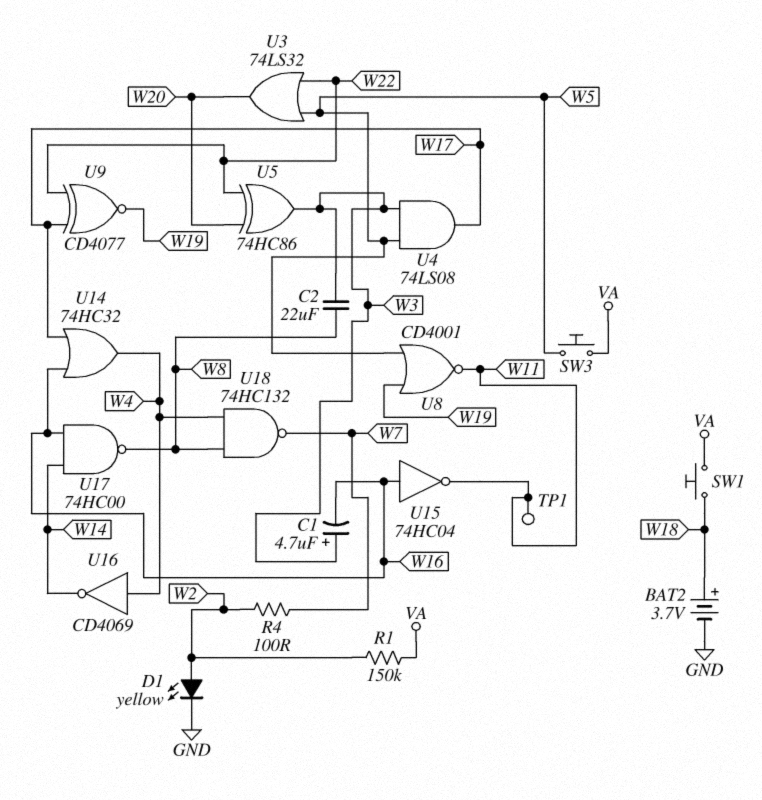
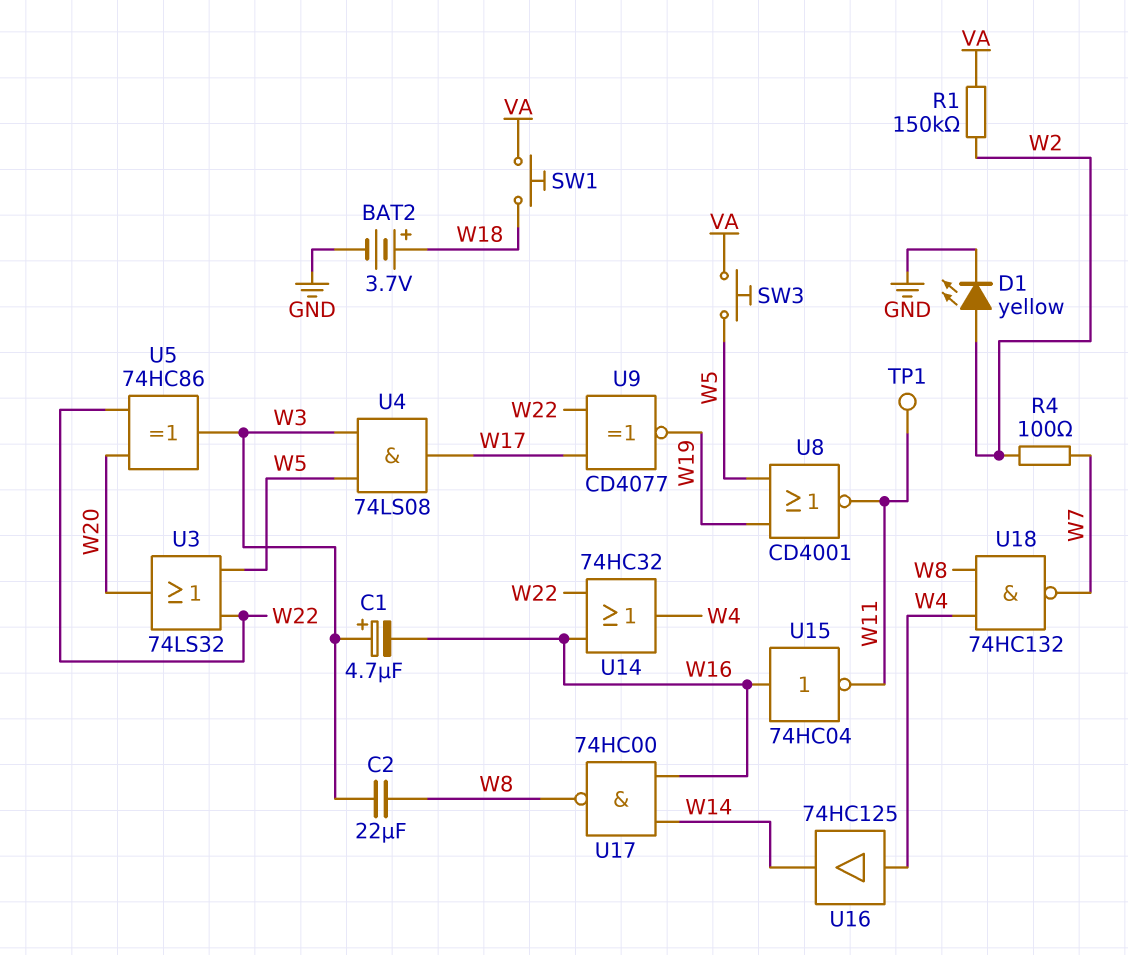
U14: OR 74HC32 (in W16, in W17, out W4) -> OR 74HC32 (in W16, in W22, out W4)
U16: NOT CD4069 (in W4, out W14) -> buffer 74HC125 (in W4, out W14)

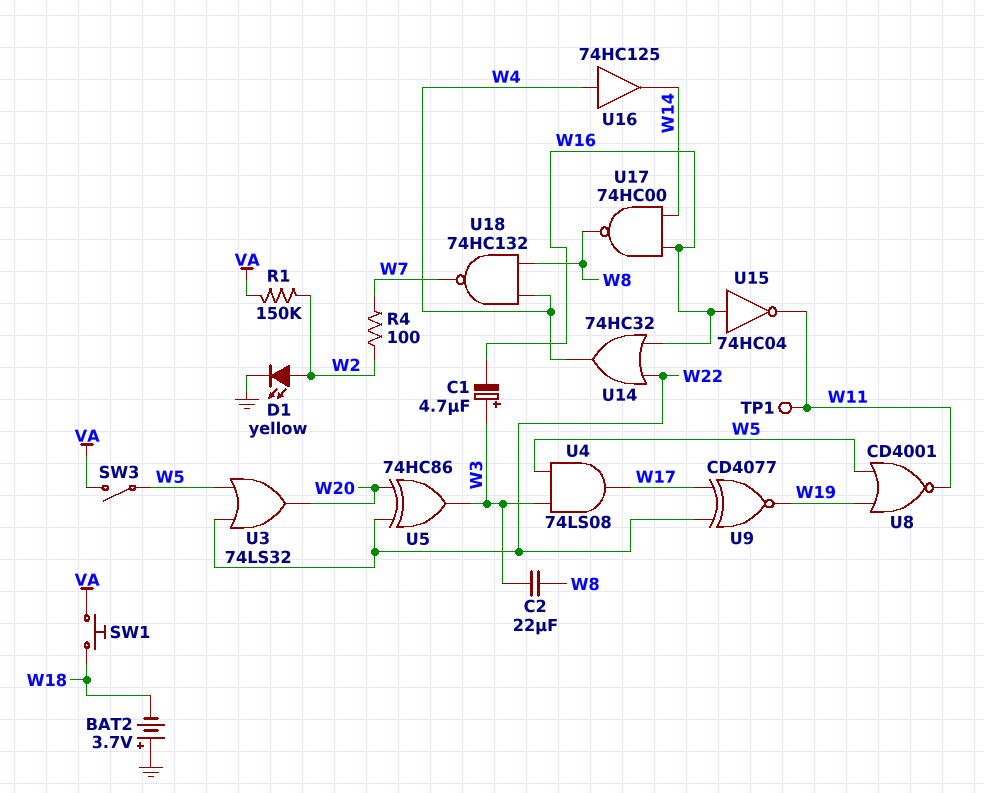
BAT2: 3.7V (plus W18, minus GND) -> 3.7V (plus GND, minus W18)
SW3: button (VA, W5) -> switch (VA, W5)

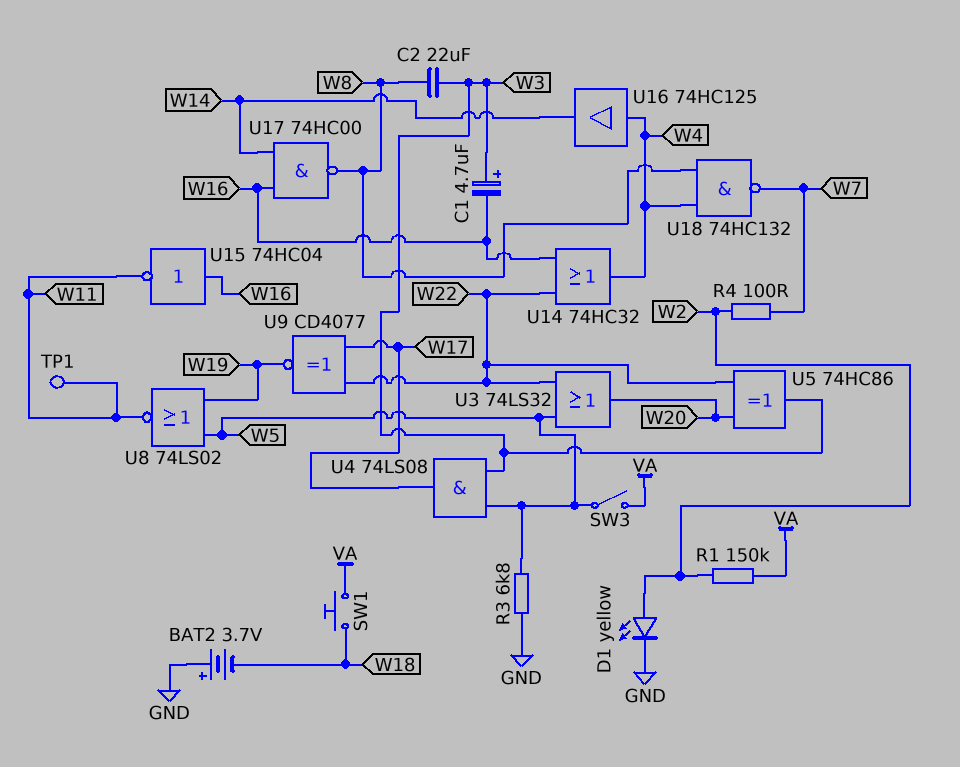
R3: none -> 6.8k (GND, W5)
U8: NOR CD4001 (in W5, in W19, out W11) -> NOR 74LS02 (in W5, in W19, out W11)

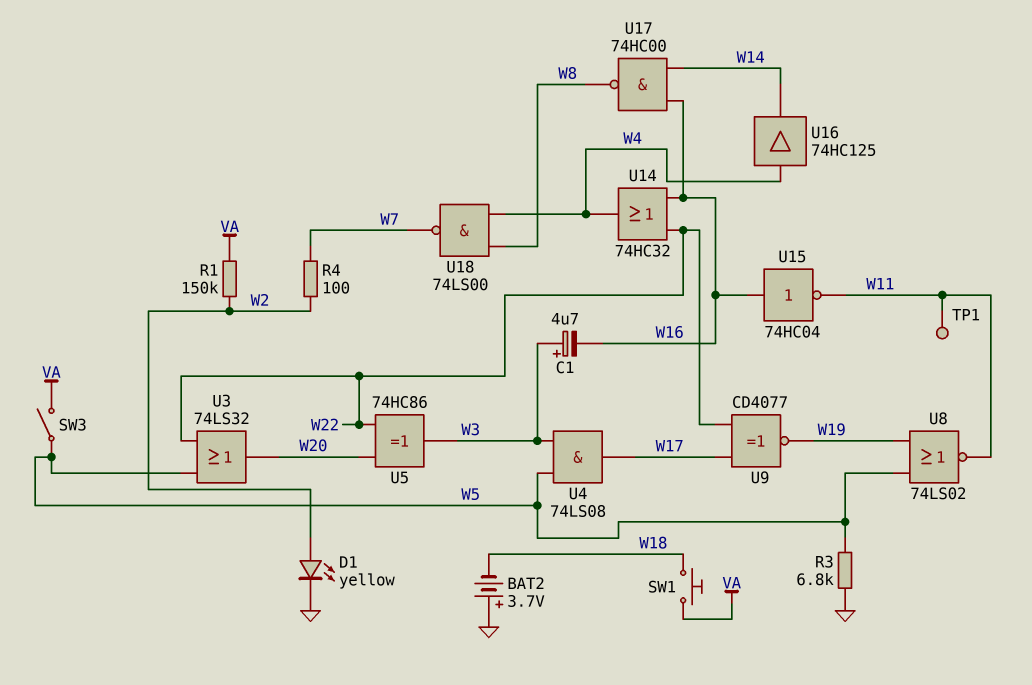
C2: 22uF (W3, W8) -> none
U18: NAND 74HC132 (in W4, in W8, out W7) -> NAND 74LS00 (in W4, in W8, out W7)

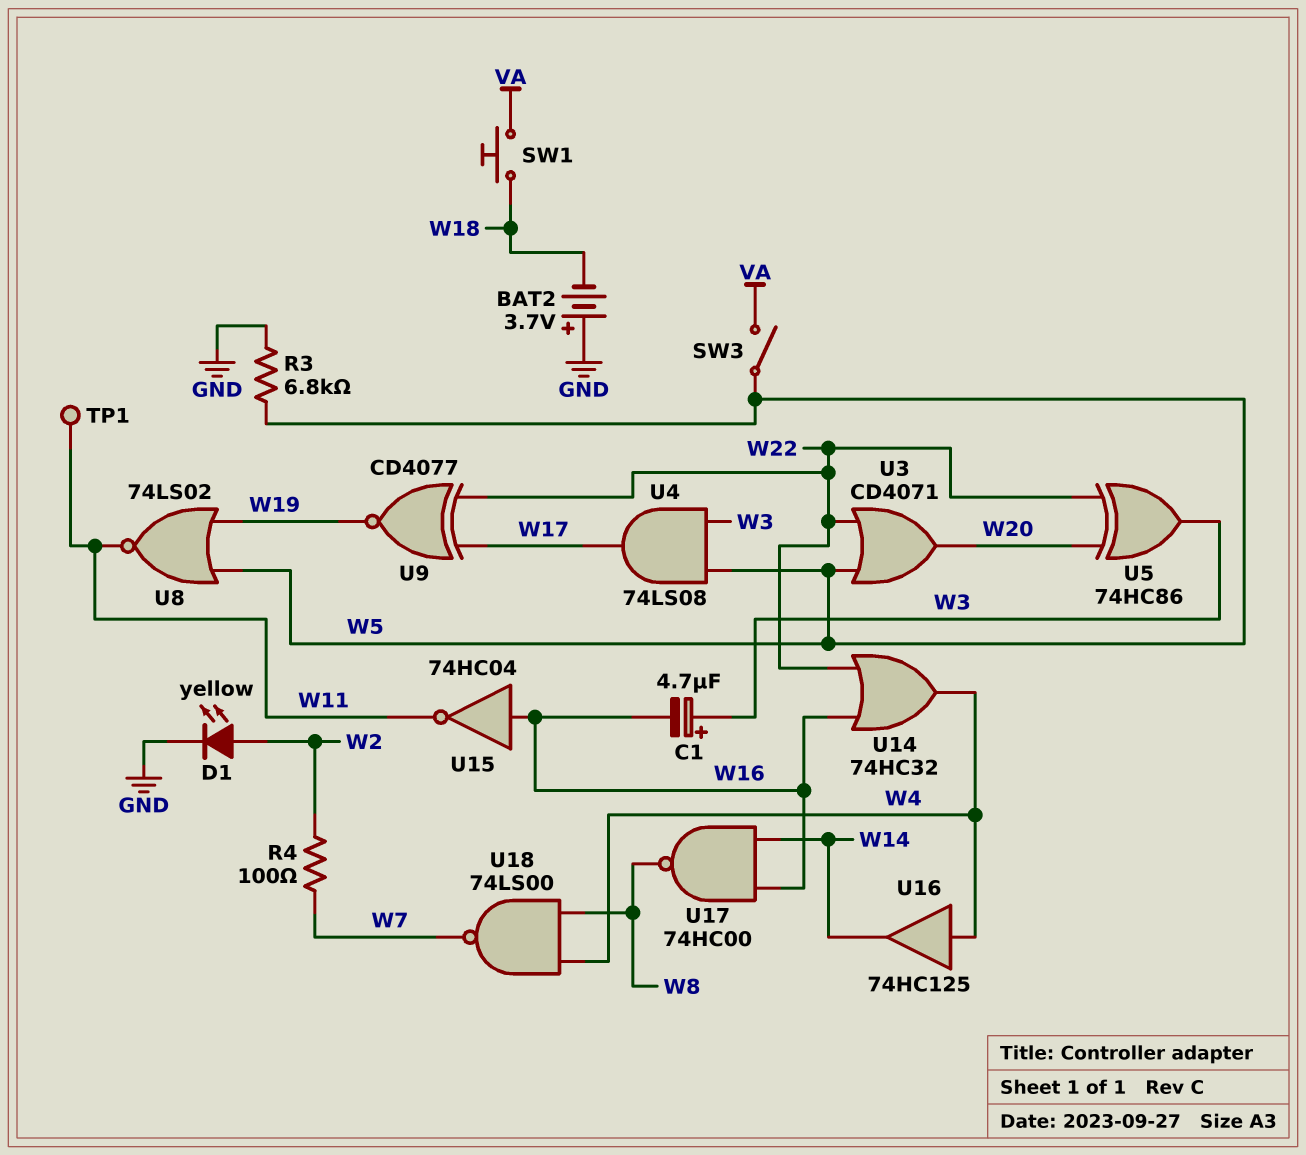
R1: 150k (VA, W2) -> none
U3: OR 74LS32 (in W5, in W22, out W20) -> OR CD4071 (in W5, in W22, out W20)

